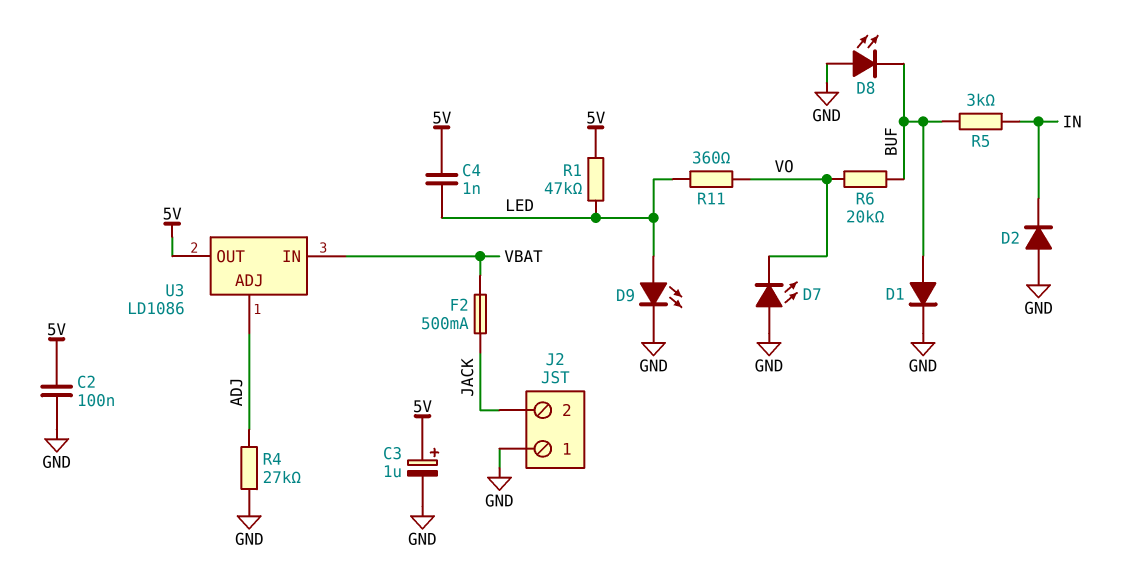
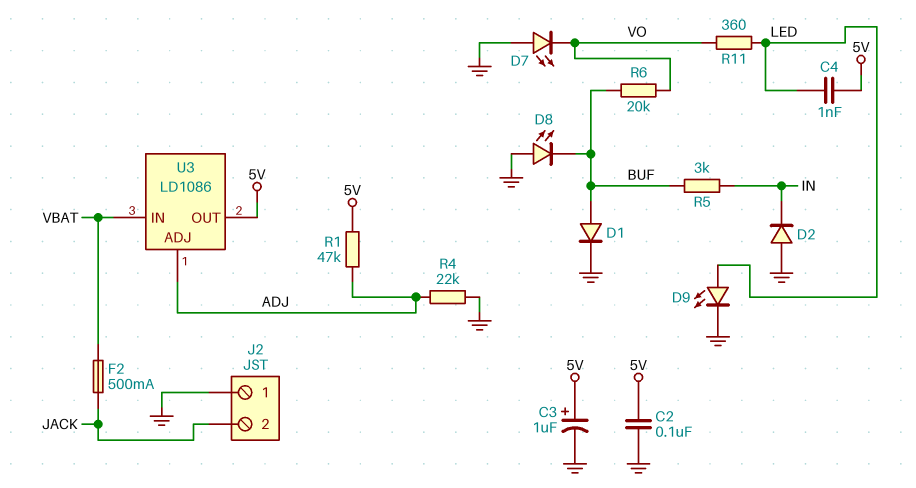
R1: 47k (5V, LED) -> 47k (5V, ADJ)
R4: 27k (ADJ, GND) -> 22k (ADJ, GND)

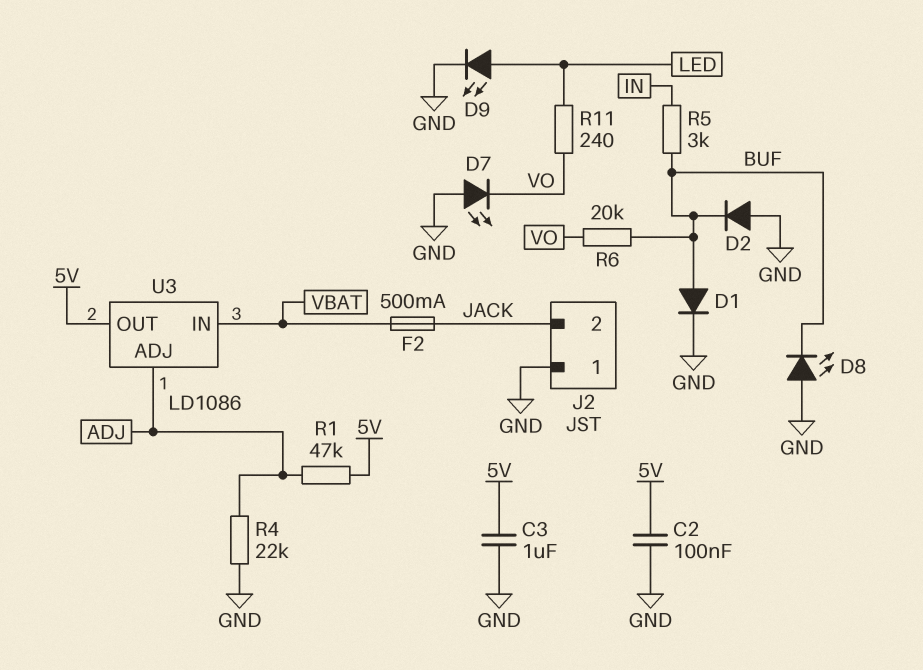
C3: 1uF (plus 5V, minus GND) -> 1uF (5V, GND)
C4: 1nF (5V, LED) -> none
D2: diode (A GND, K IN) -> diode (A GND, K BUF)
R11: 360 (LED, VO) -> 240 (LED, VO)

